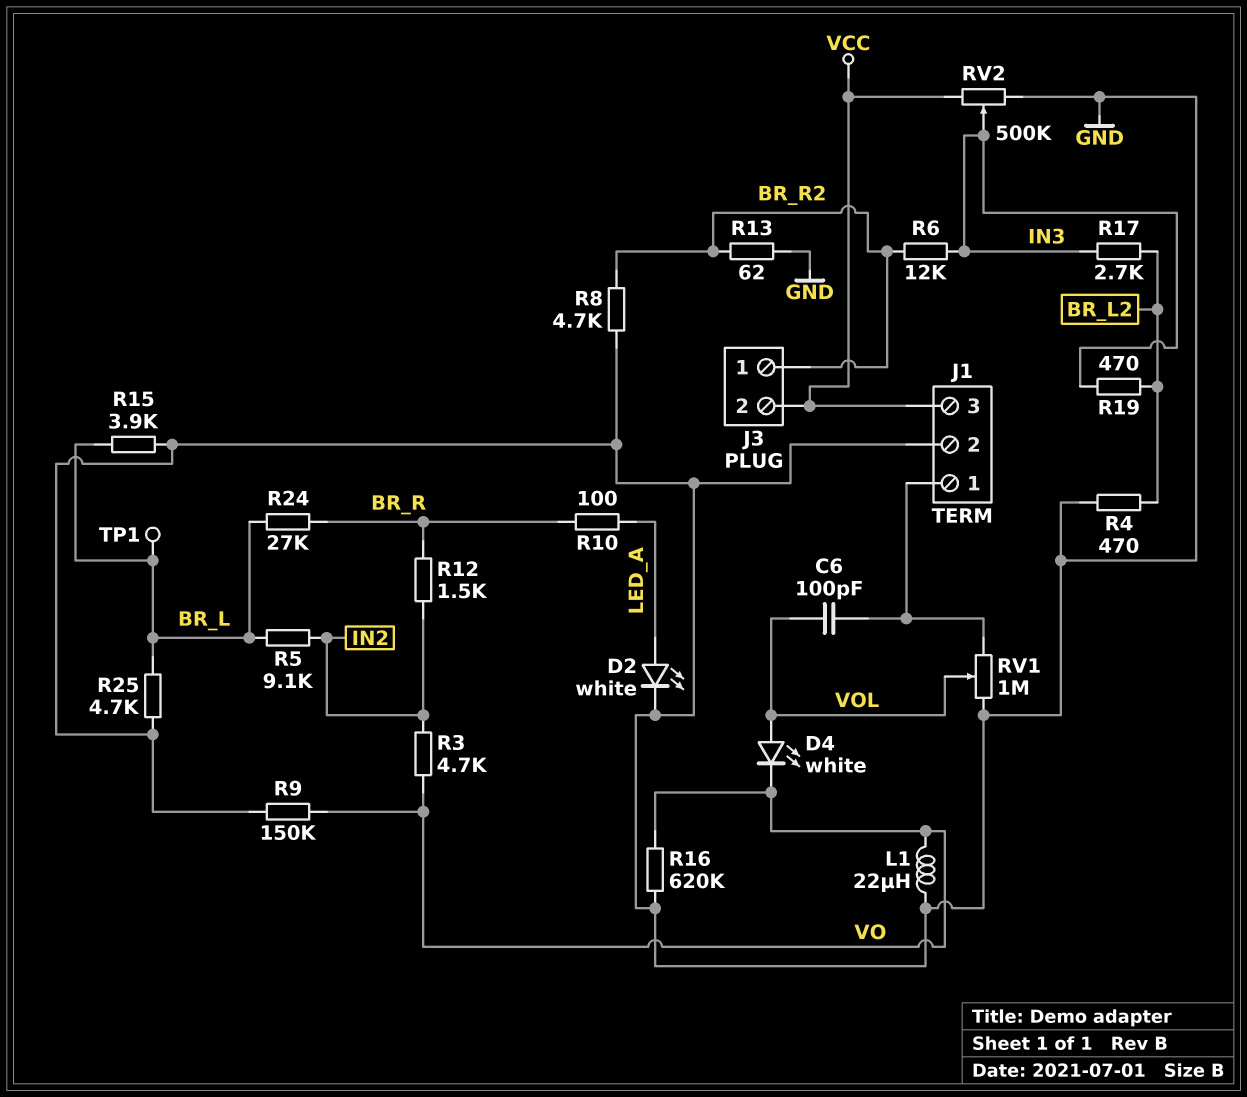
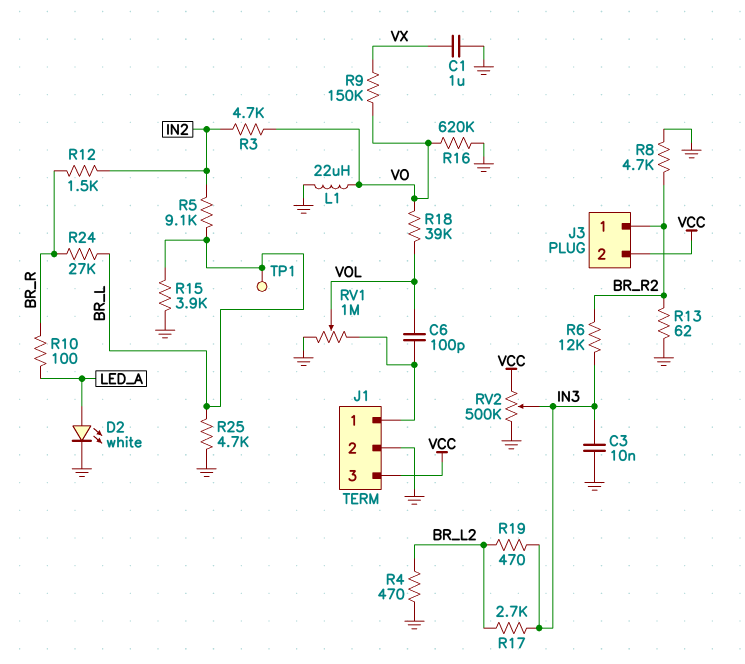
C1: none -> 1uF (GND, VX)
C3: none -> 10nF (GND, IN3)
D4: LED white (A VOL, K VO) -> none
R9: 150k (GND, VO) -> 150k (VO, VX)
R18: none -> 39k (VO, VOL)

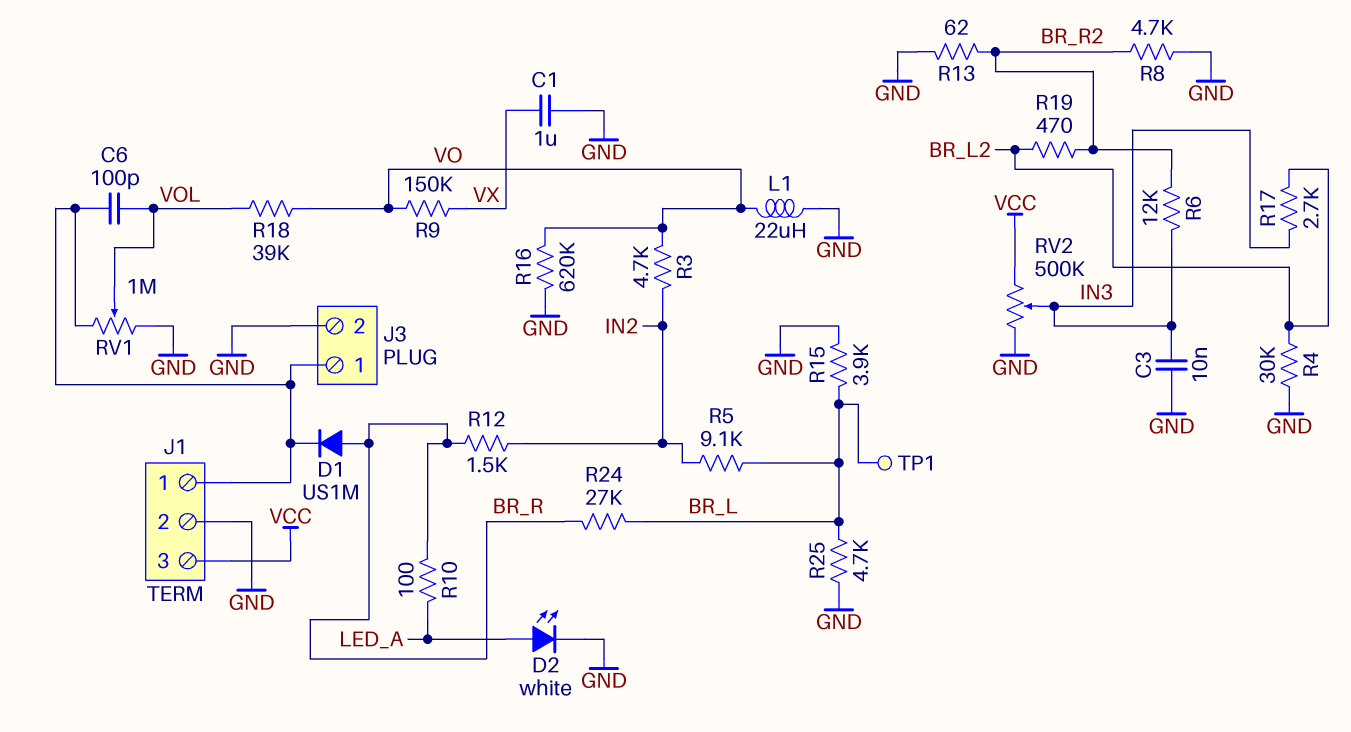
D1: none -> diode US1M (A BR_R, K J1/1)
J3 pin 1: BR_R2 -> J1/1
J3 pin 2: VCC -> GND
R4: 470 (BR_L2, GND) -> 30k (BR_L2, GND)
R19: 470 (BR_L2, IN3) -> 470 (BR_L2, BR_R2)

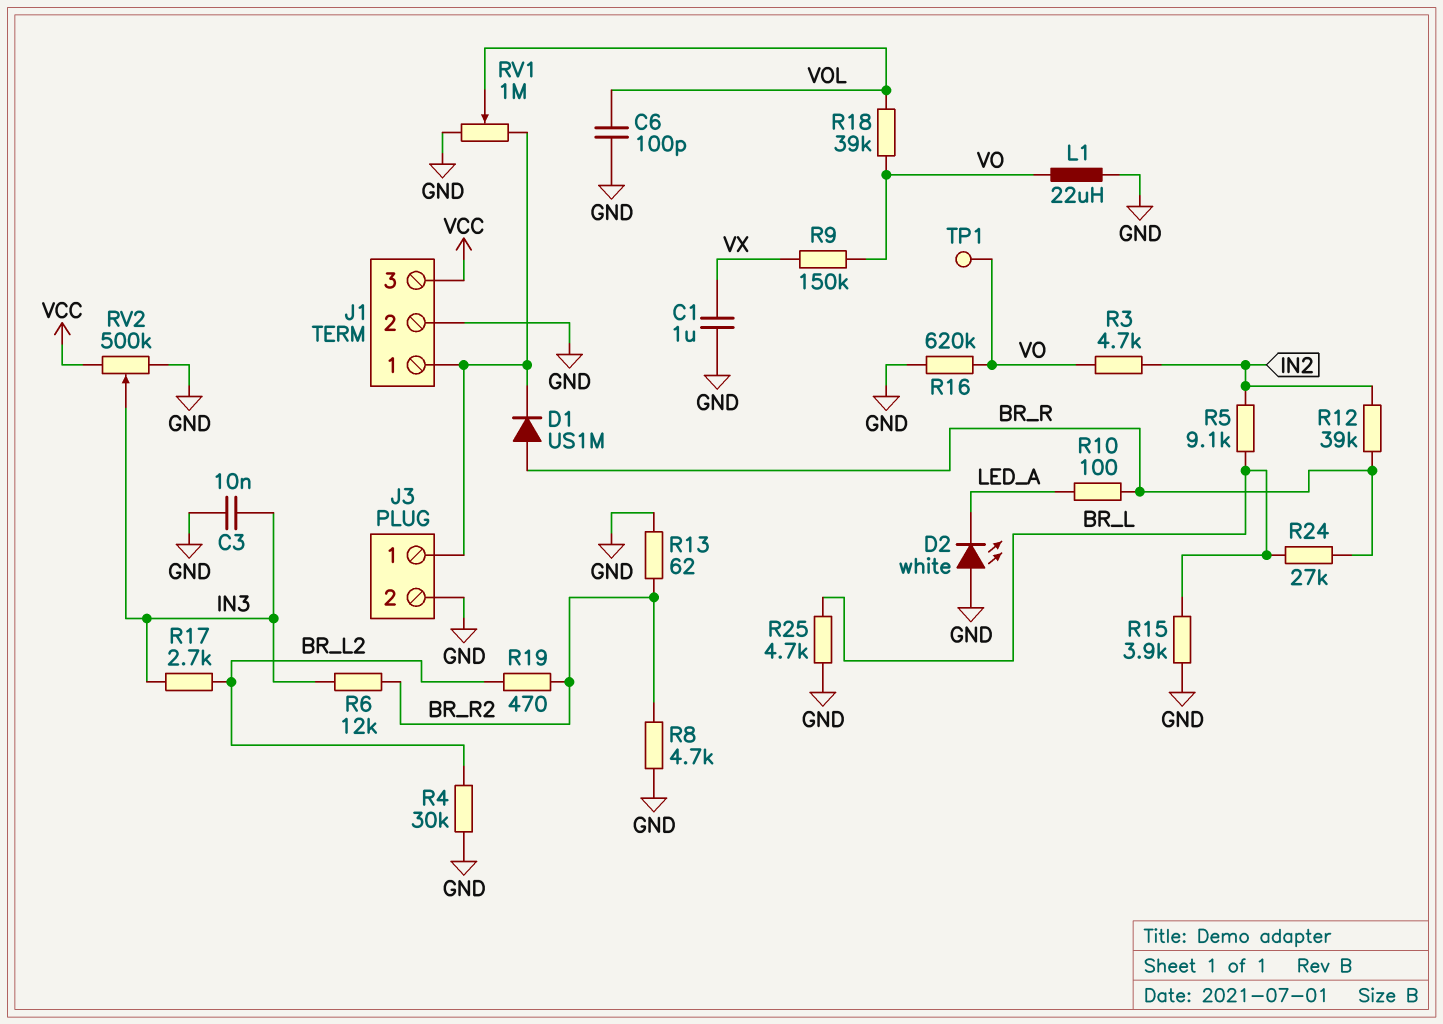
C6: 100pF (J1/1, VOL) -> 100pF (GND, VOL)
D2: LED white (A LED_A, K GND) -> LED white (A GND, K LED_A)
R12: 1.5k (BR_R, IN2) -> 39k (BR_R, IN2)
TP1: test point (BR_L) -> test point (VO)

